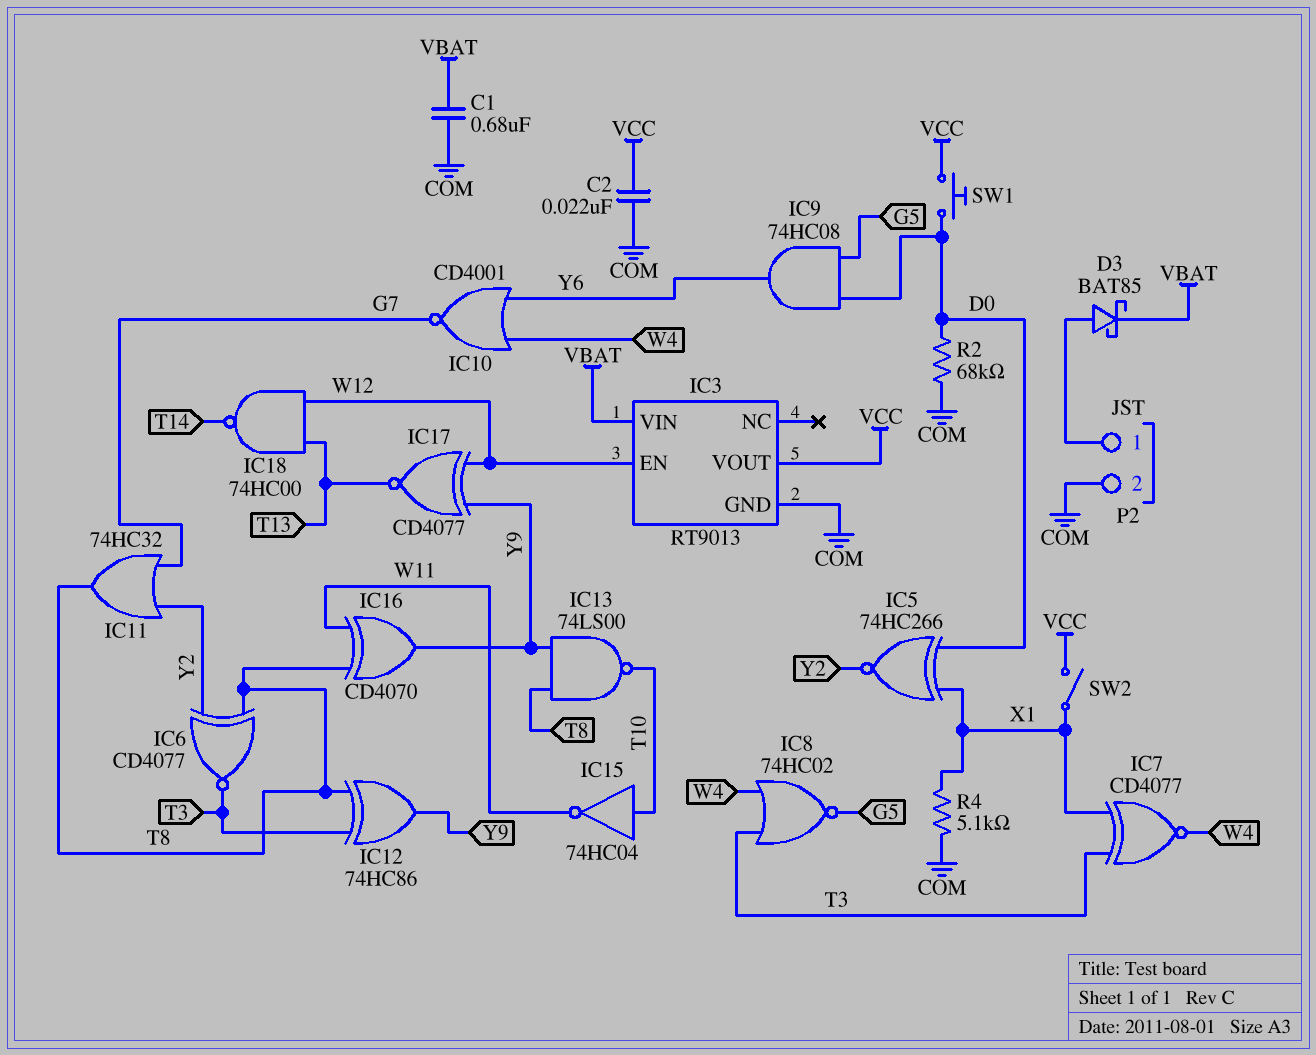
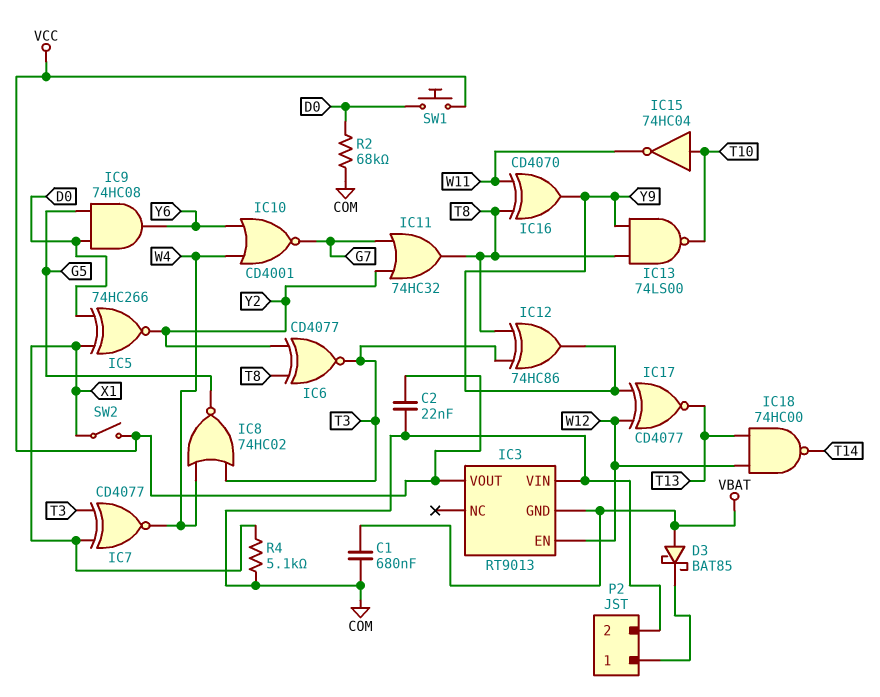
D3: schottky BAT85 (A P2/1, K VBAT) -> schottky BAT85 (A VBAT, K P2/1)
IC3 pin GND: COM -> VBAT
IC3 pin VIN: VBAT -> COM

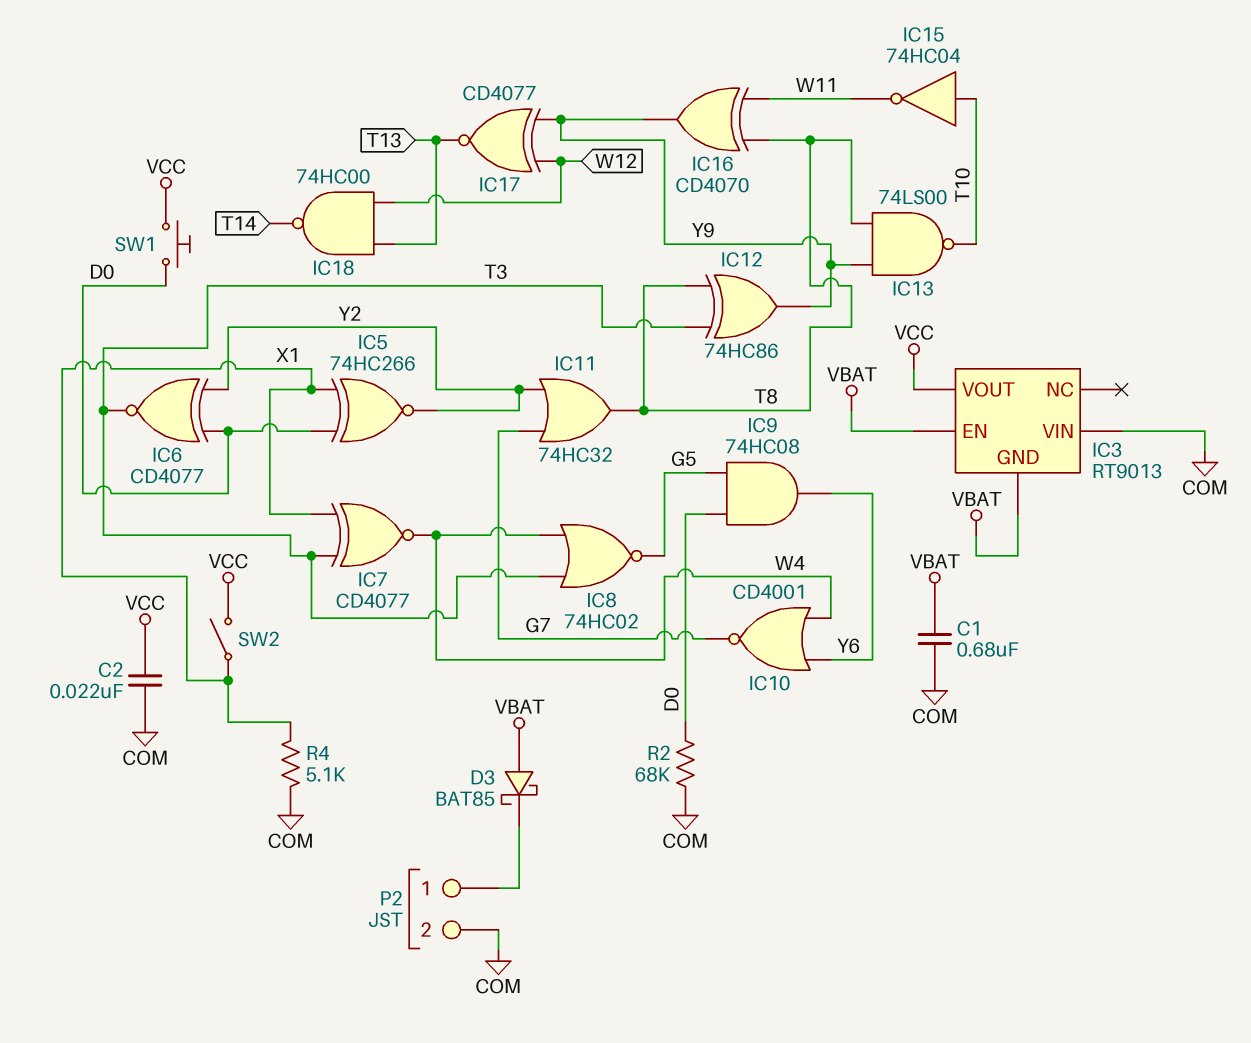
IC3 pin EN: W12 -> VBAT
IC6: XNOR CD4077 (in T8, in Y2, out T3) -> XNOR CD4077 (in D0, in Y2, out T3)

